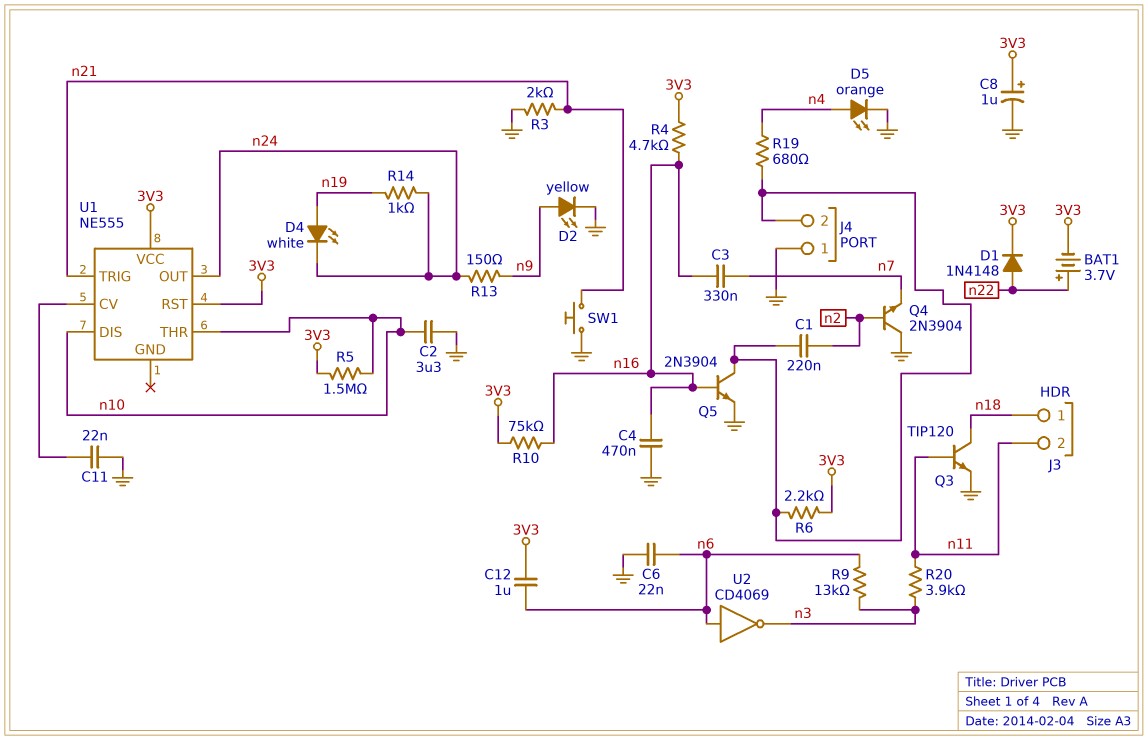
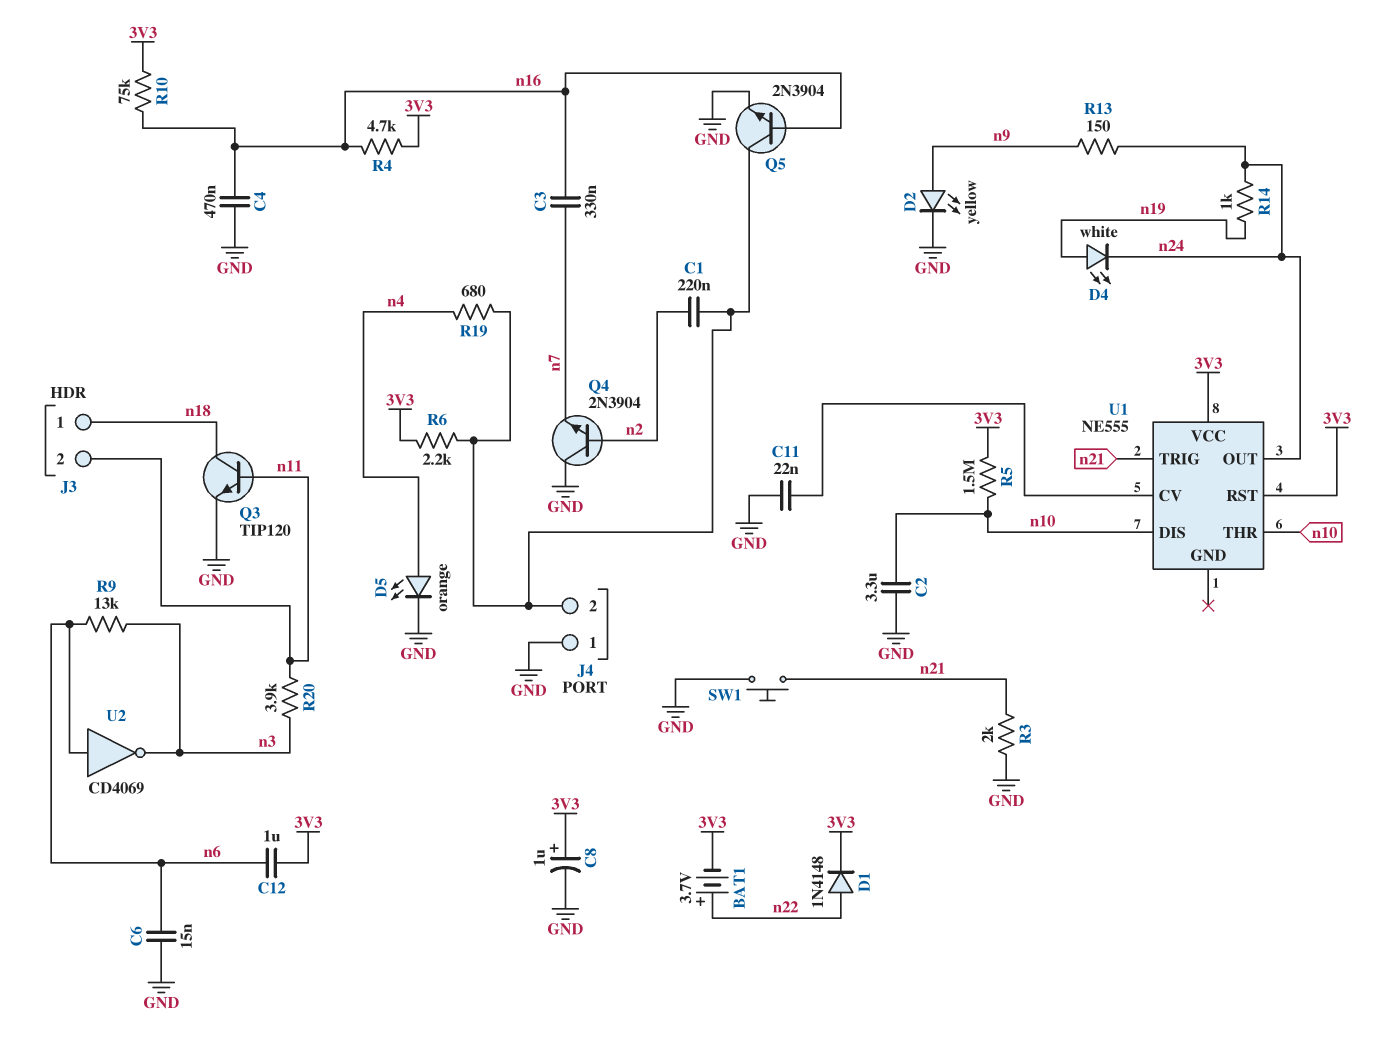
C6: 22nF (GND, n6) -> 15nF (GND, n6)

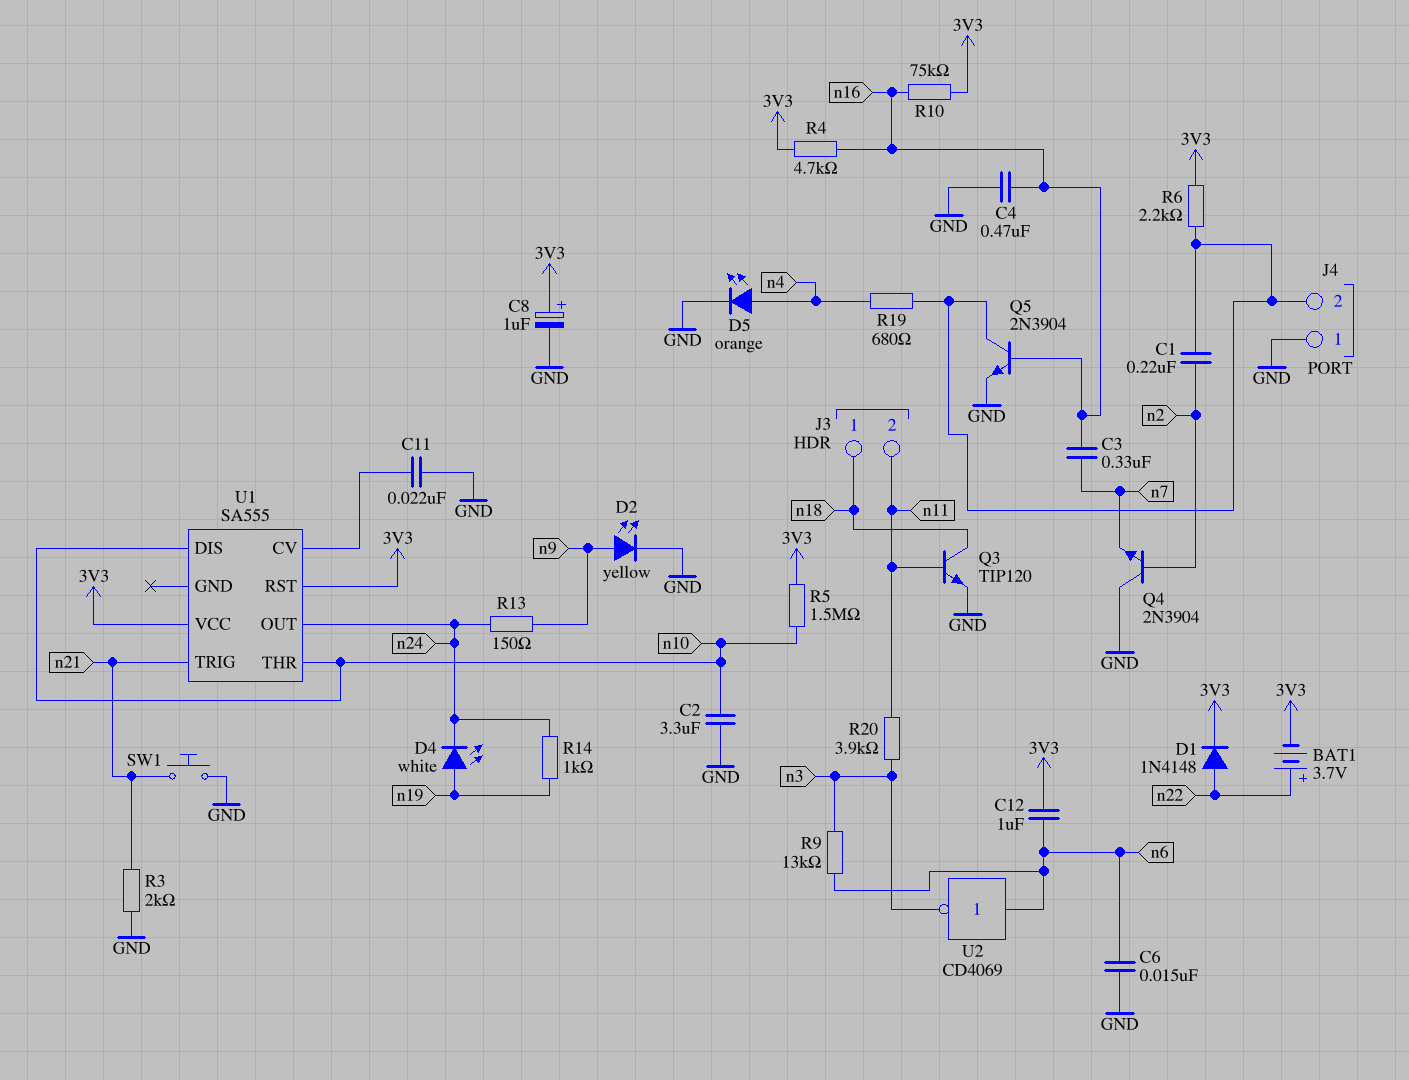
U1: NE555 -> SA555

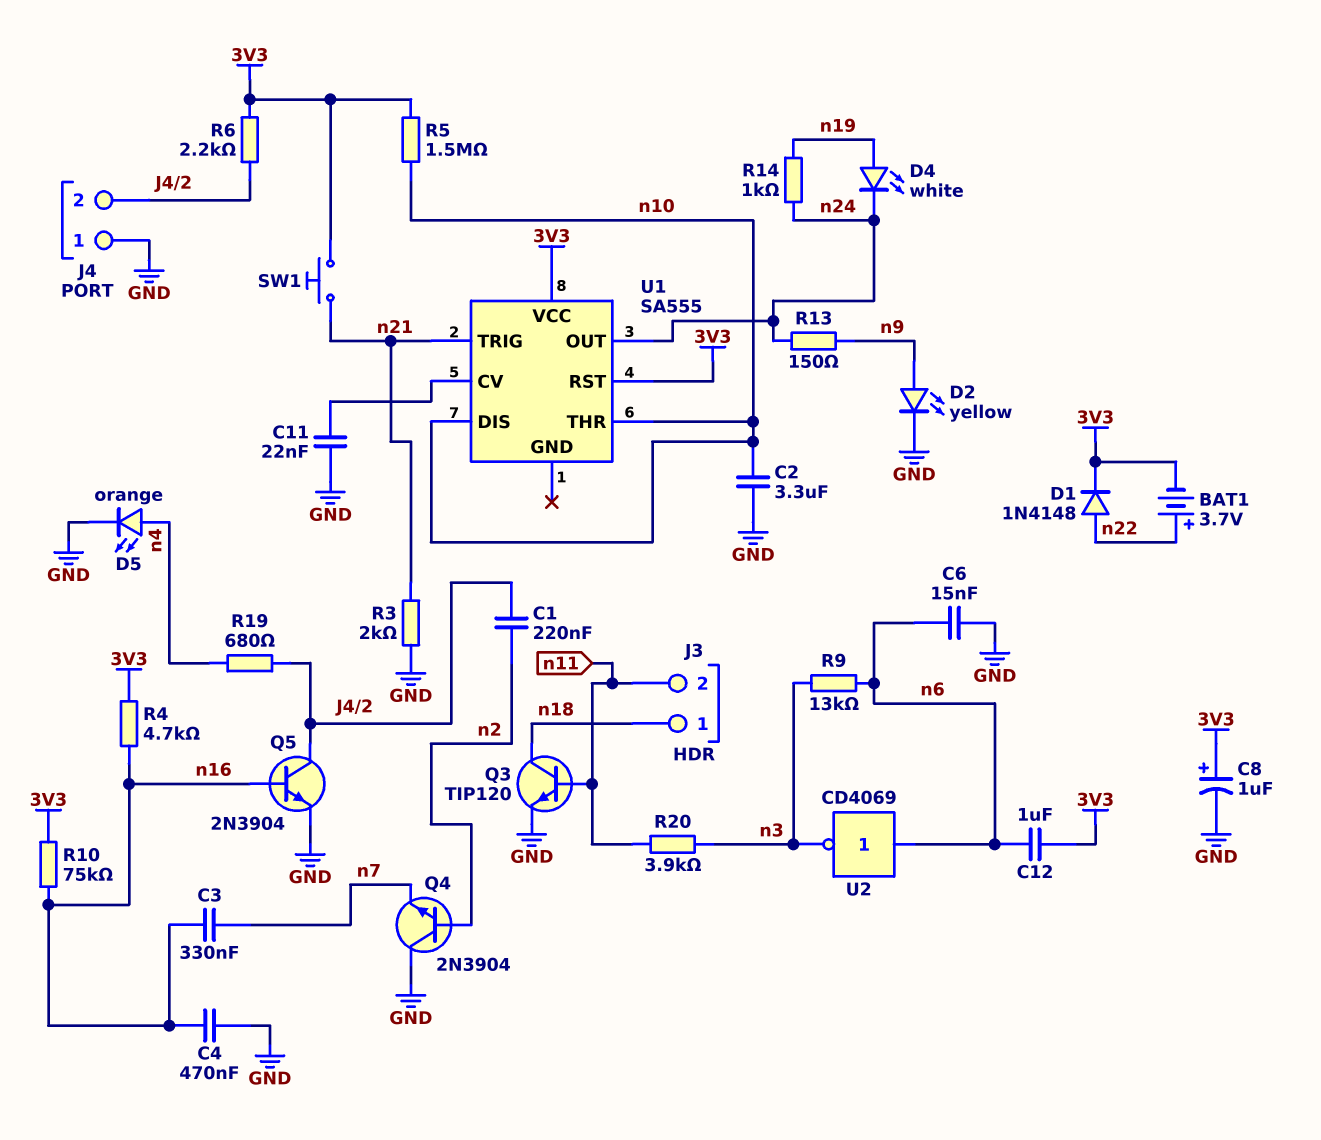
SW1: button (GND, n21) -> button (3V3, n21)

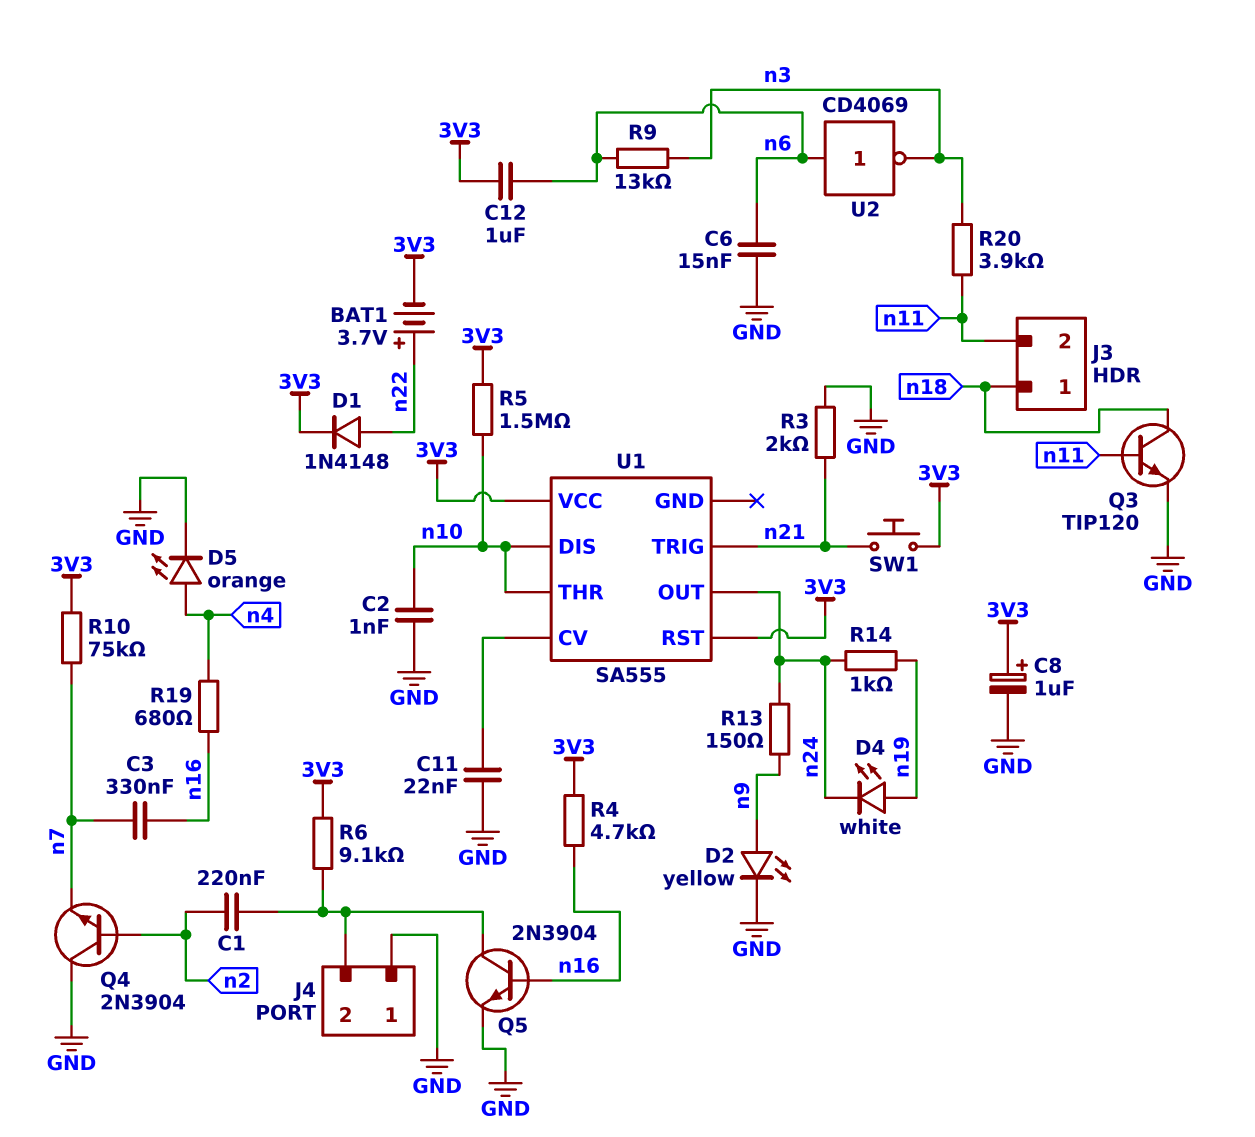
C2: 3.3uF (GND, n10) -> 1nF (GND, n10)
C4: 470nF (GND, n16) -> none
R6: 2.2k (3V3, J4/2) -> 9.1k (3V3, J4/2)
R10: 75k (3V3, n16) -> 75k (3V3, n7)
R19: 680 (J4/2, n4) -> 680 (n4, n16)

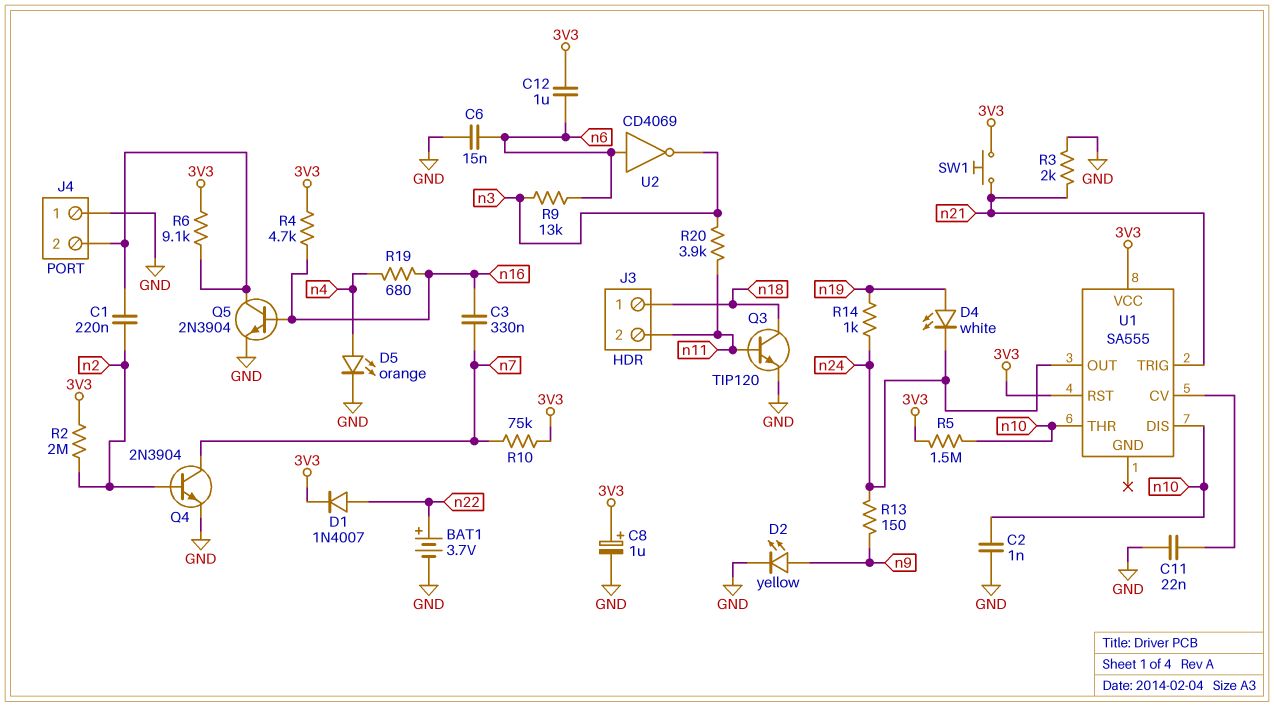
BAT1: 3.7V (plus n22, minus 3V3) -> 3.7V (plus n22, minus GND)
D1: diode 1N4148 (A n22, K 3V3) -> diode 1N4007 (A n22, K 3V3)
Q4: NPN 2N3904 (B n2, C GND, E n7) -> NPN 2N3904 (B n2, C n7, E GND)
R2: none -> 2M (3V3, n2)

